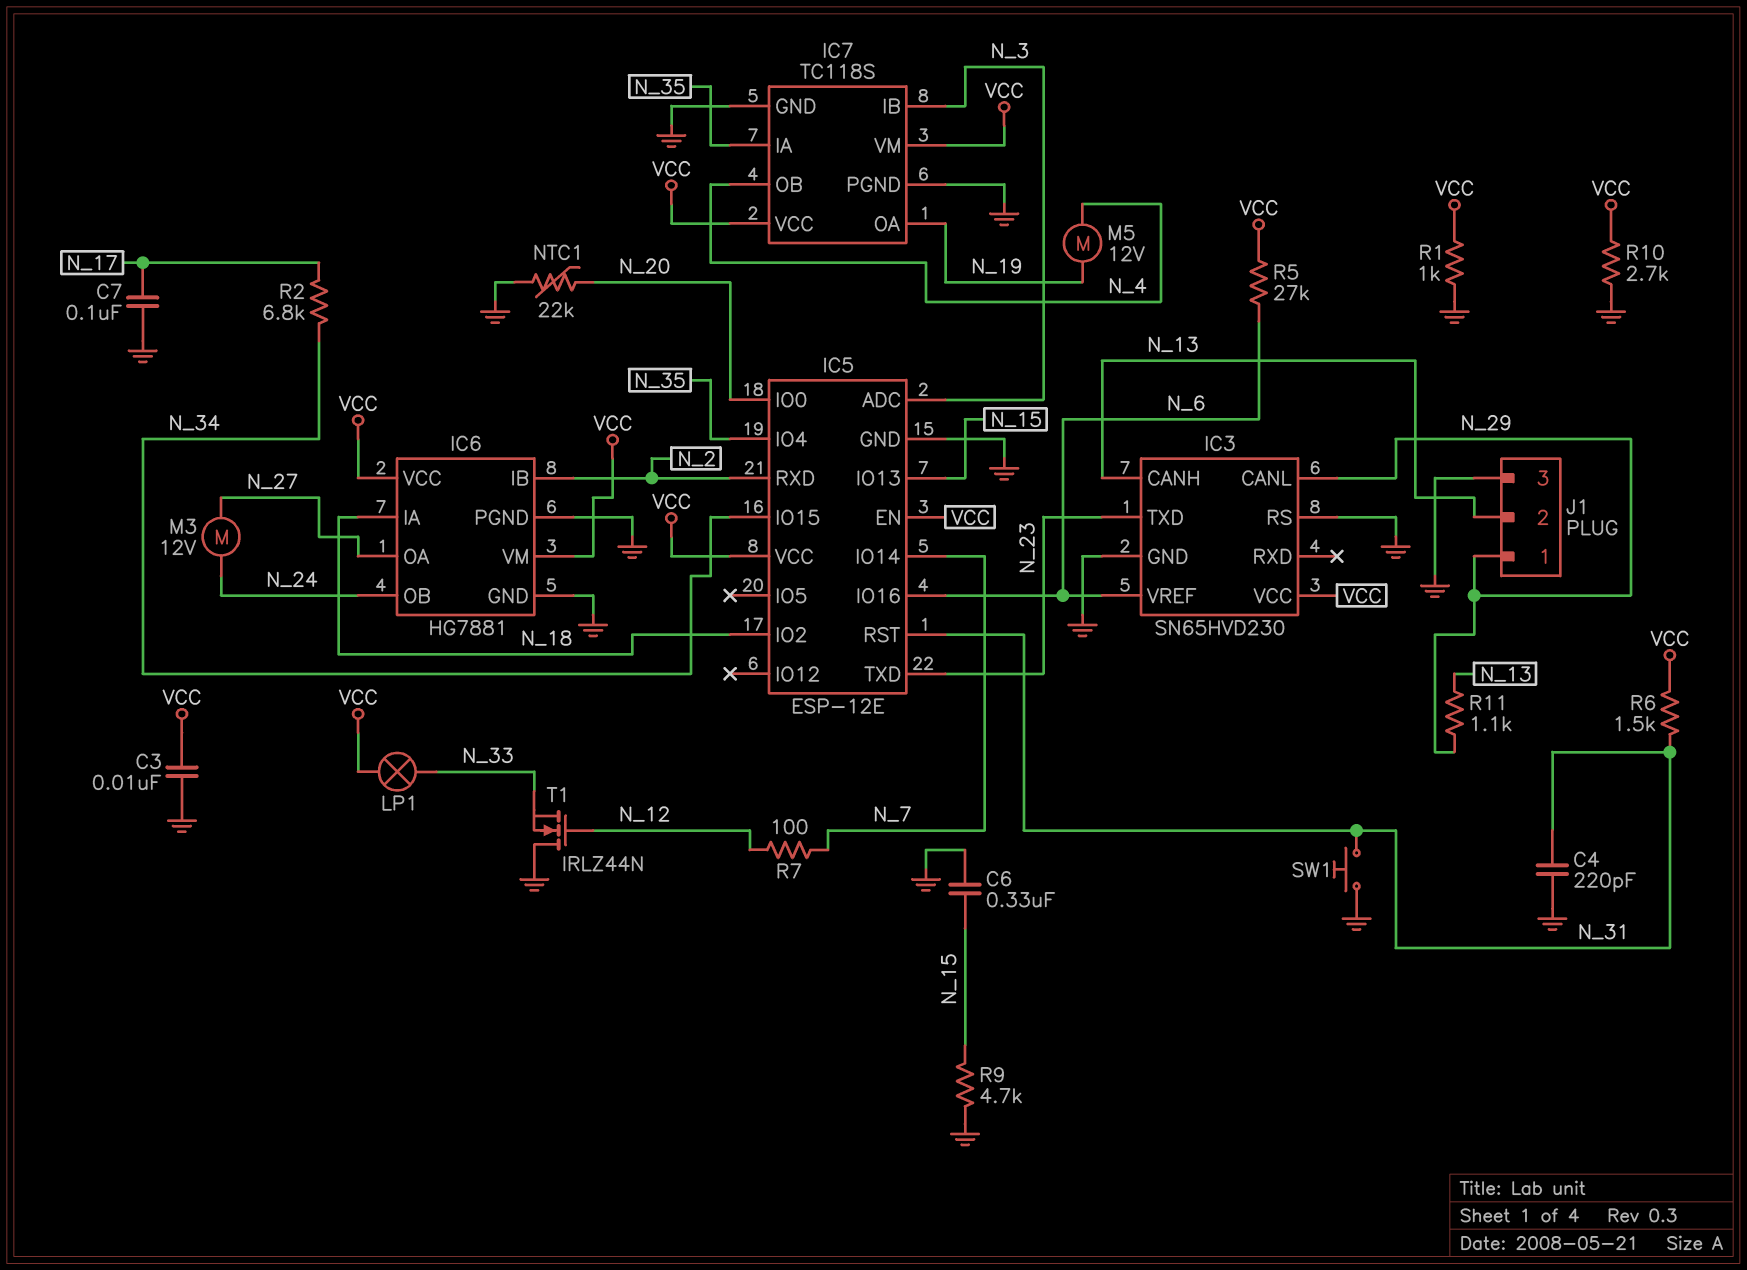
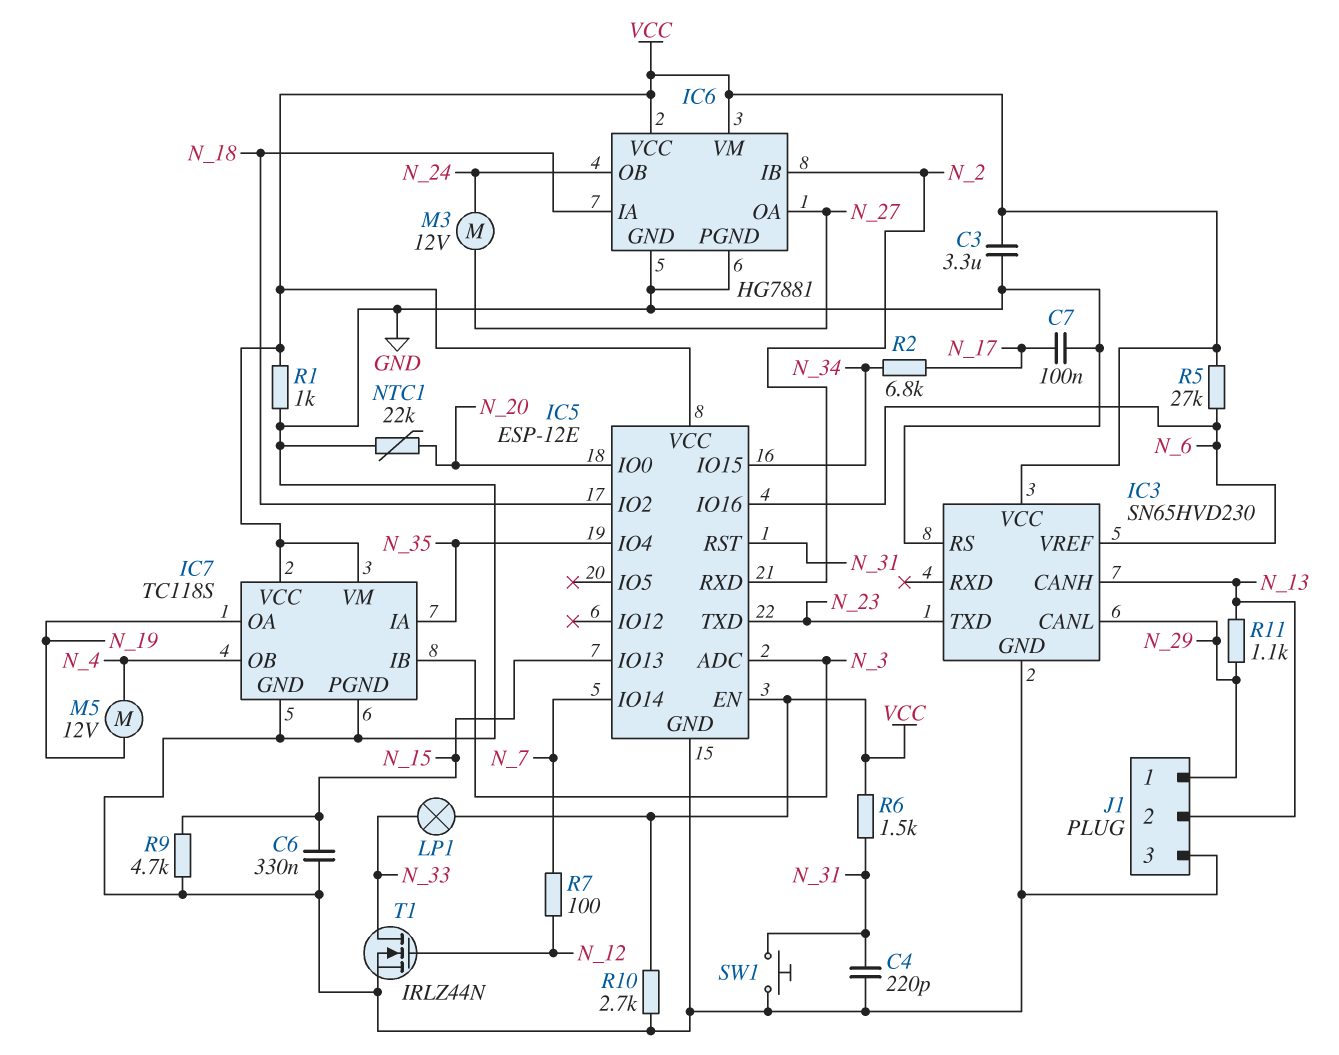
C3: 10nF (GND, VCC) -> 3.3uF (GND, VCC)
T1: NMOS IRLZ44N (G N_12, D GND, S N_33) -> NMOS IRLZ44N (G N_12, D N_33, S GND)

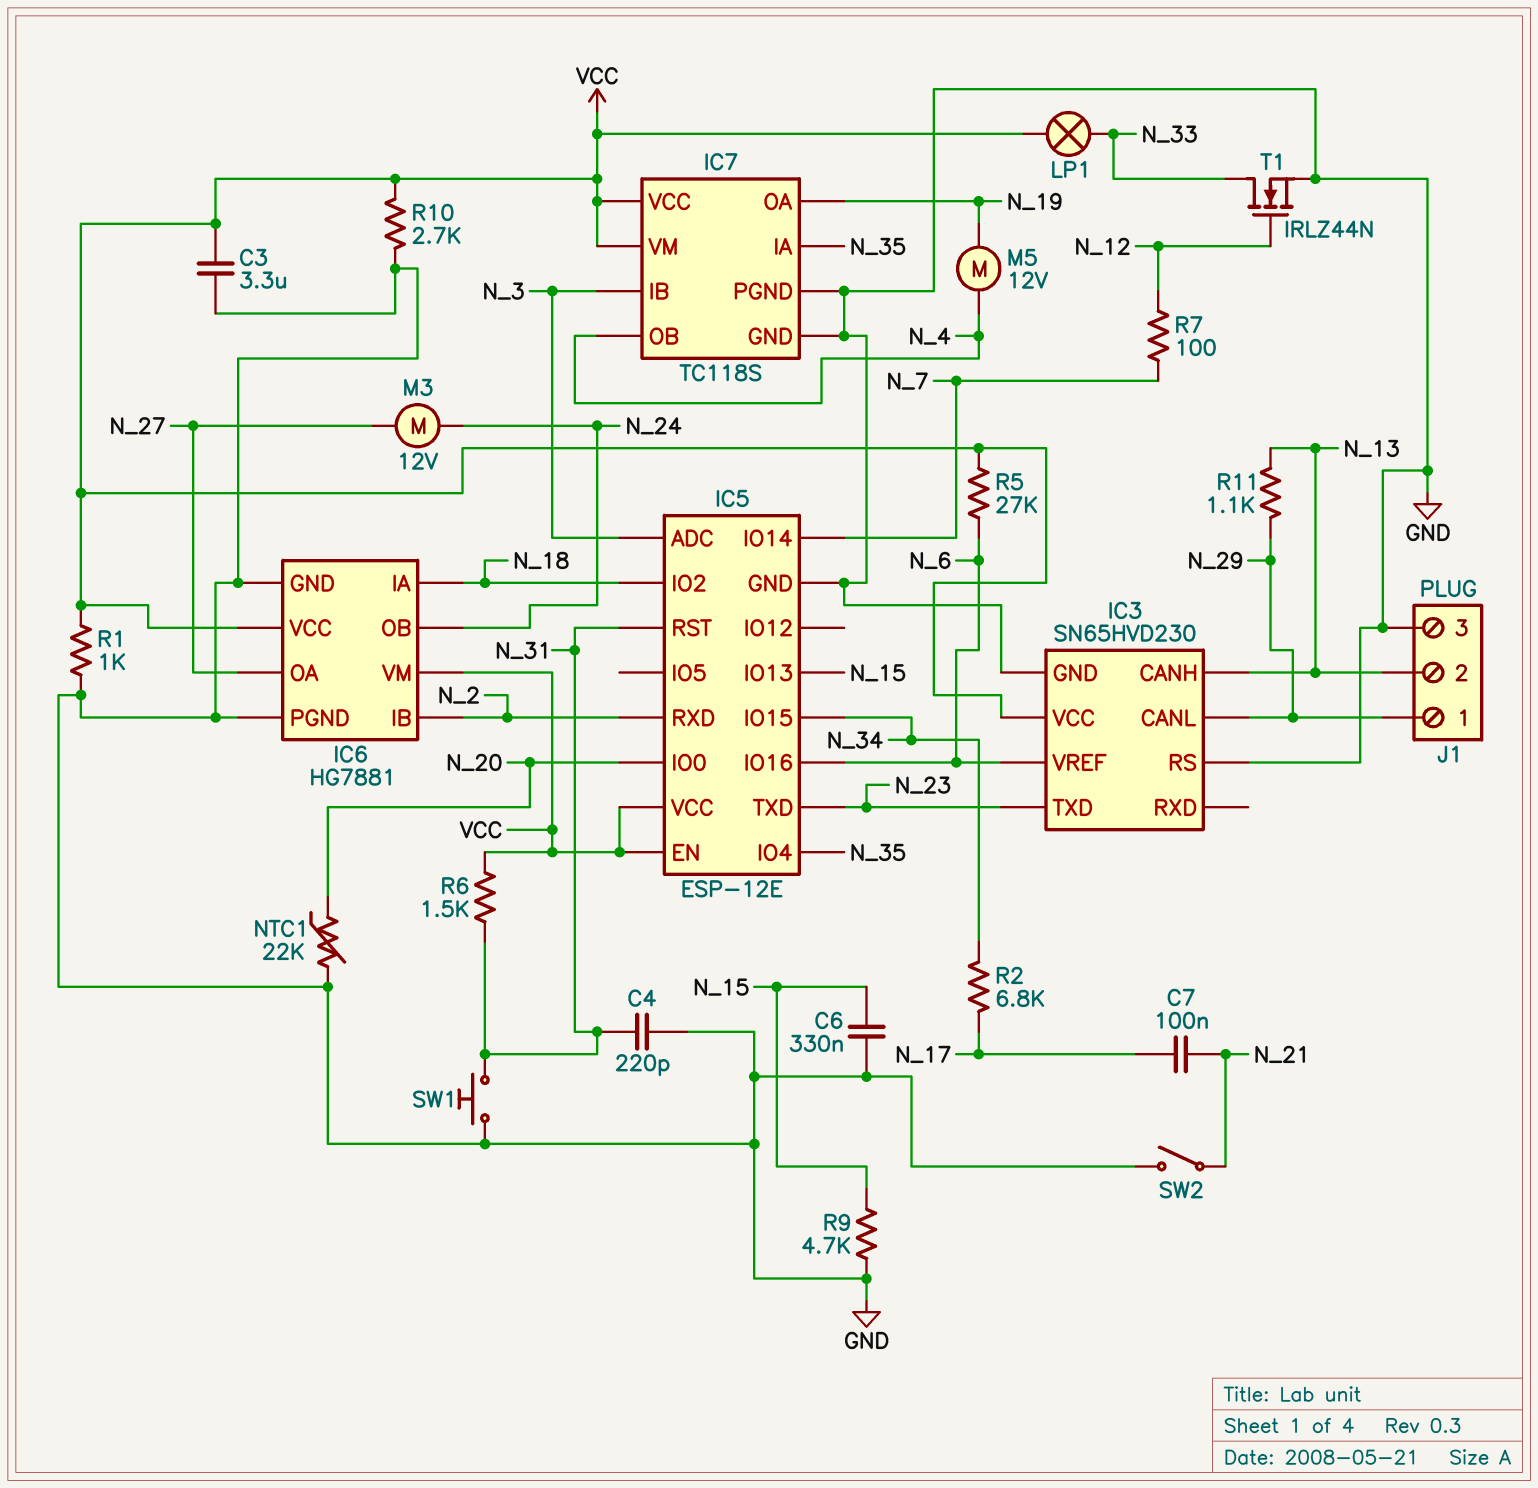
C7: 100nF (GND, N_17) -> 100nF (N_17, N_21)
SW2: none -> switch (GND, N_21)

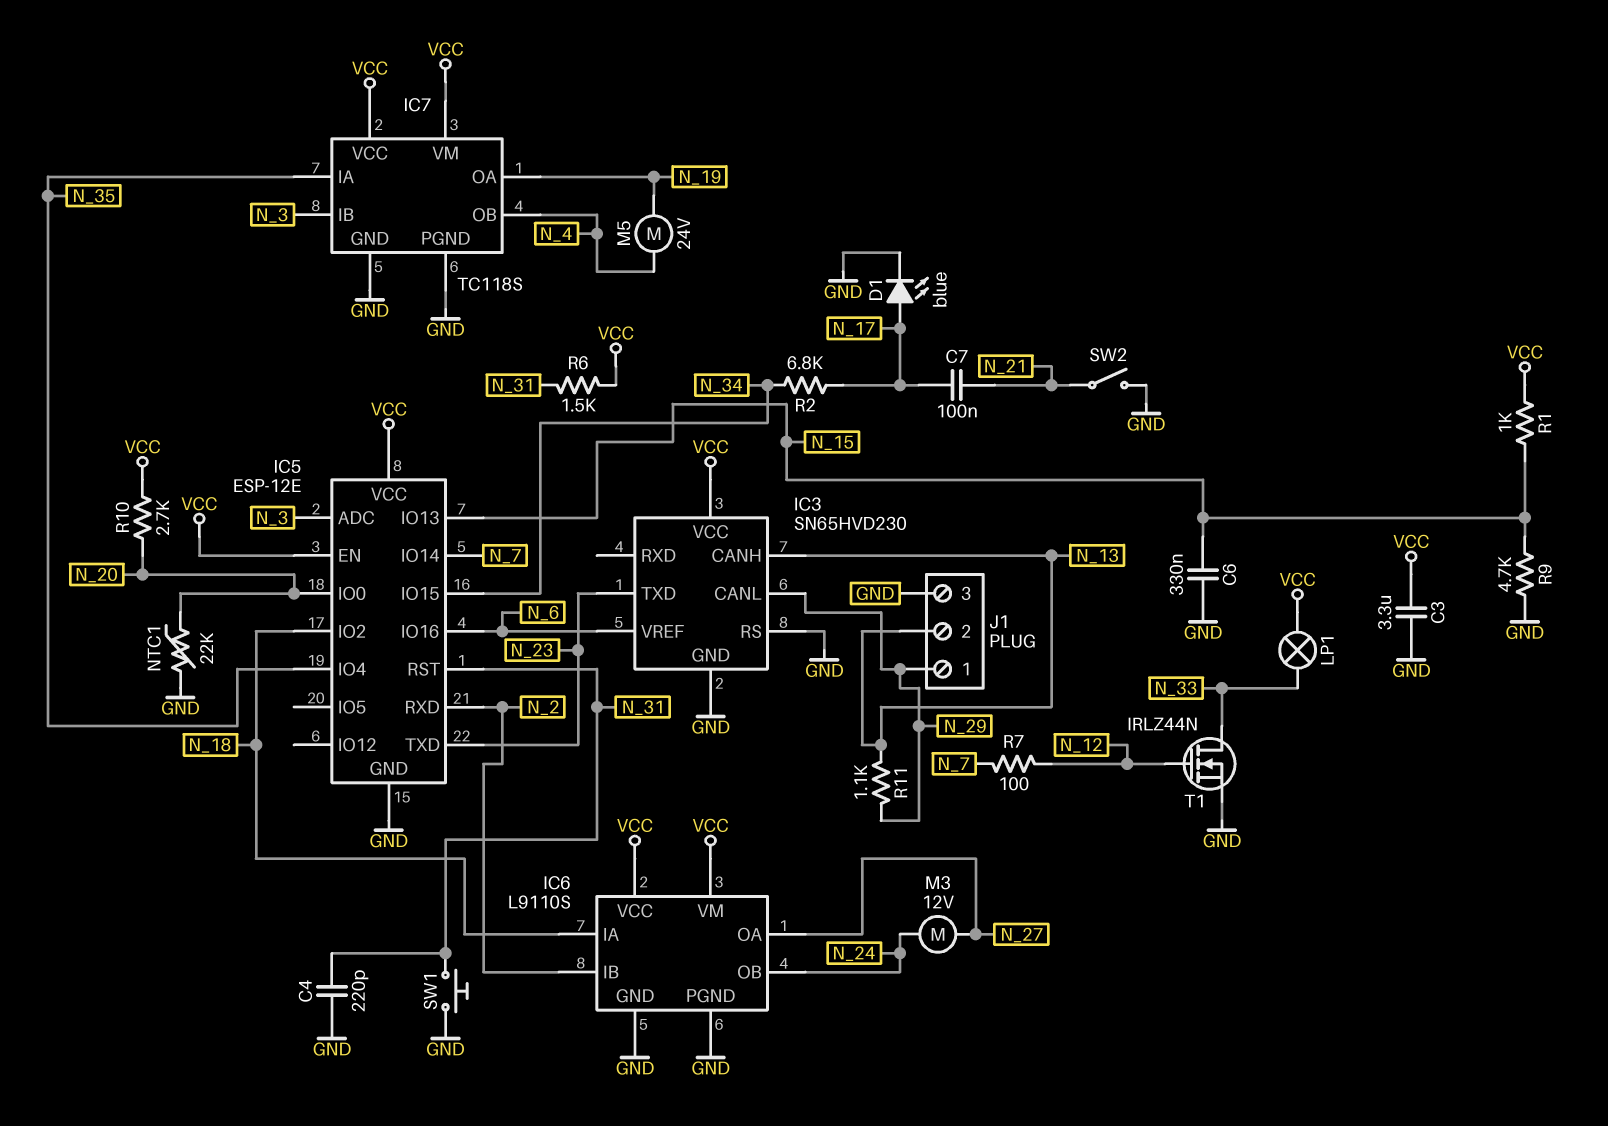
D1: none -> LED blue (A N_17, K GND)
IC6: HG7881 -> L9110S
M5: motor 12V (N_4, N_19) -> motor 24V (N_4, N_19)
R1: 1k (GND, VCC) -> 1k (N_15, VCC)
R5: 27k (N_6, VCC) -> none
R10: 2.7k (GND, VCC) -> 2.7k (N_20, VCC)

